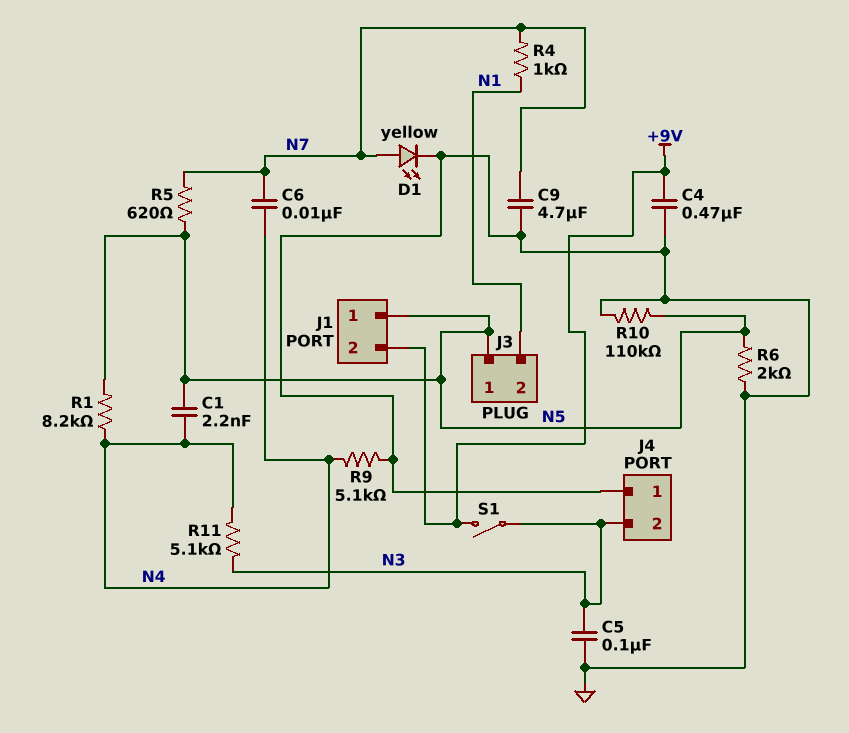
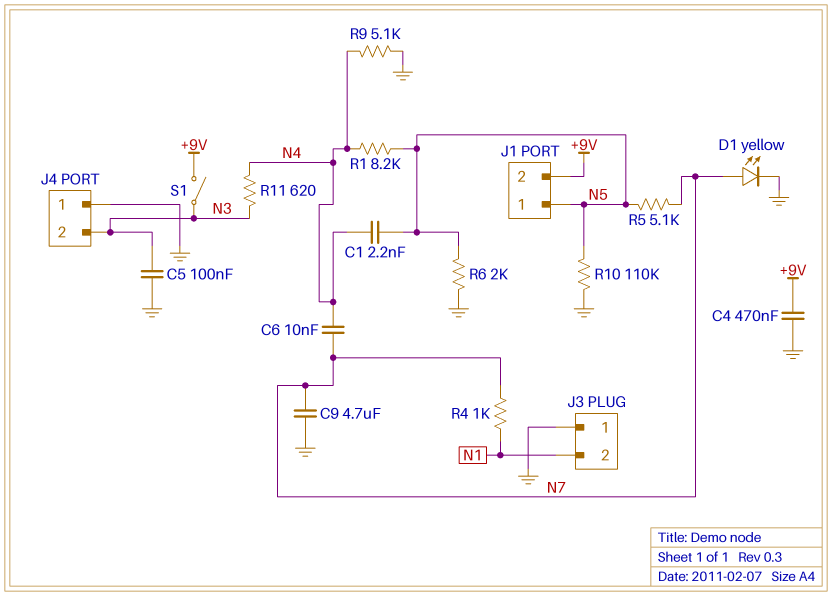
J3 pin 1: N5 -> GND
R5: 620 (N5, N7) -> 5.1k (N5, N7)
R11: 5.1k (N3, N4) -> 620 (N3, N4)

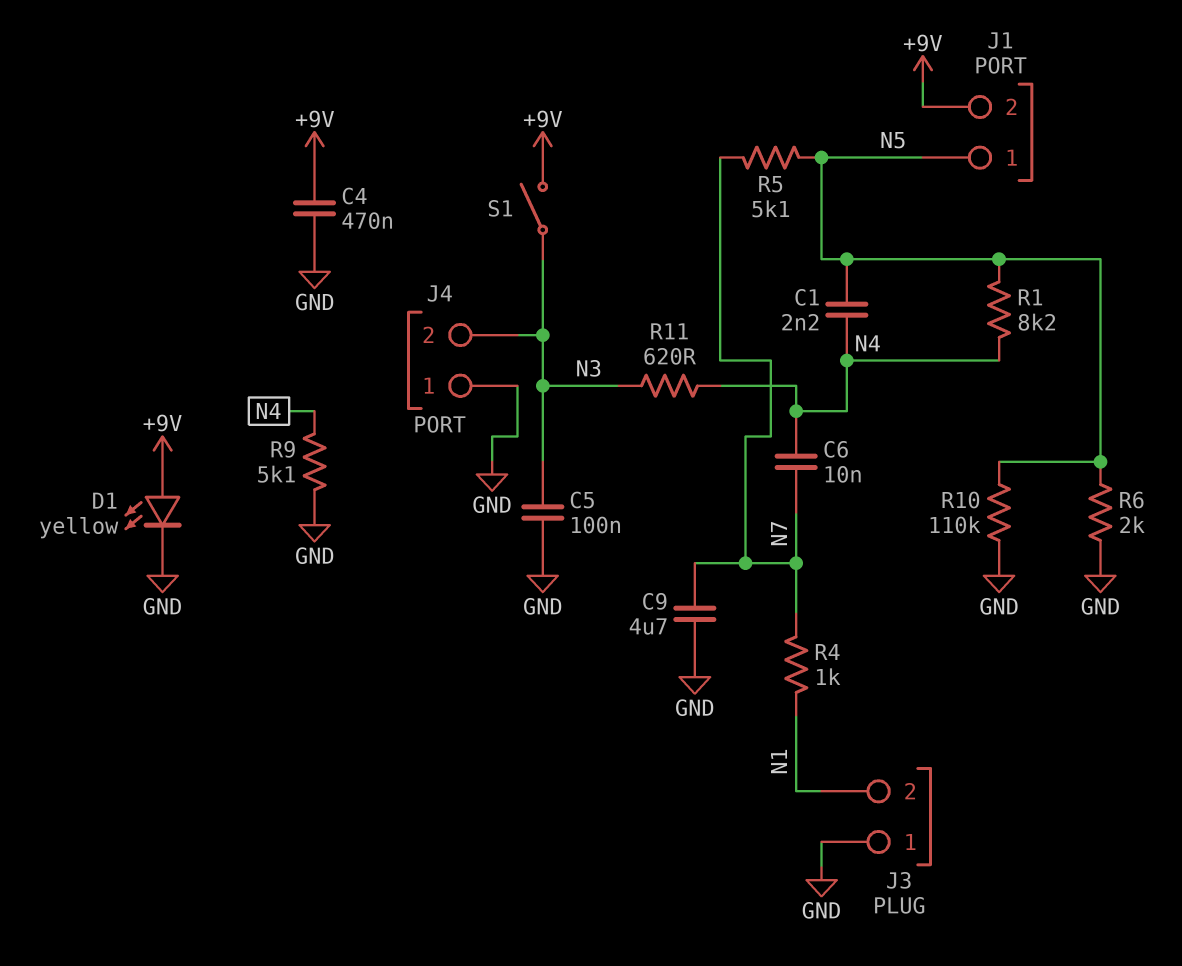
D1: LED yellow (A N7, K GND) -> LED yellow (A +9V, K GND)

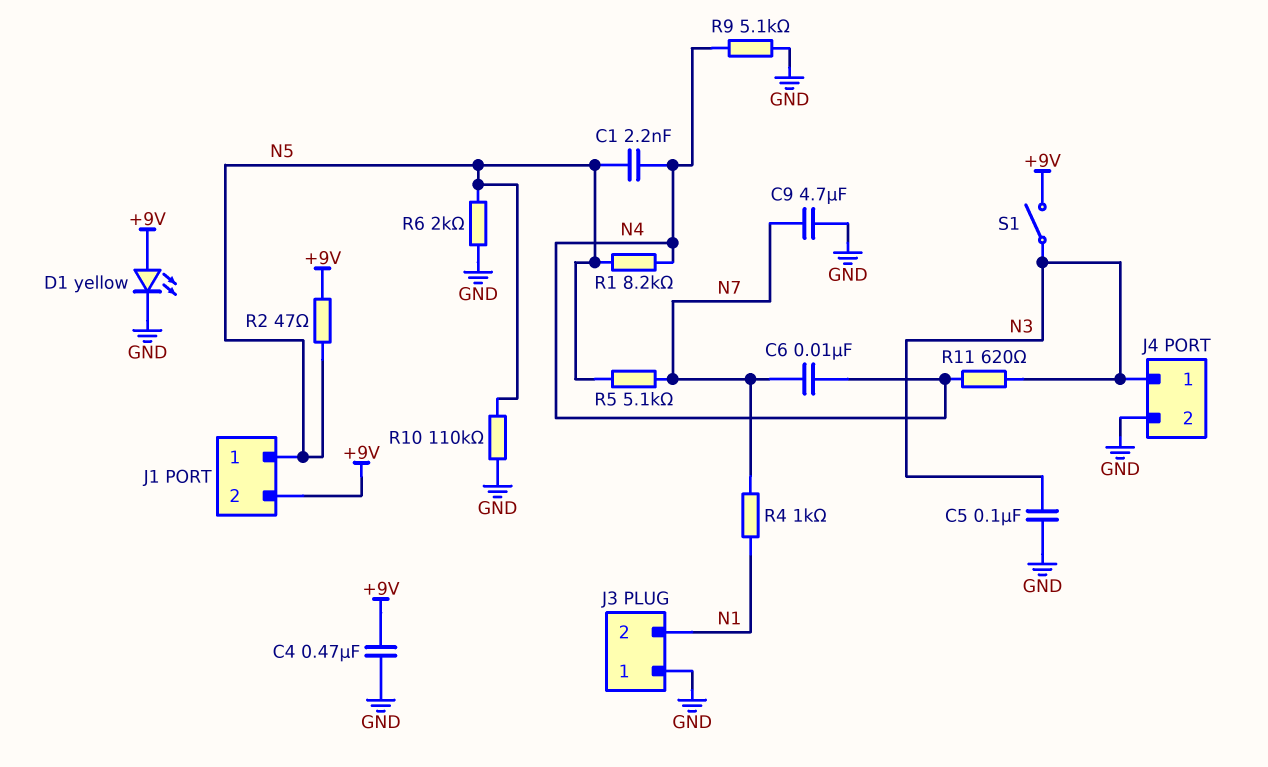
J4 pin 1: GND -> N3
J4 pin 2: N3 -> GND
R2: none -> 47 (+9V, N5)

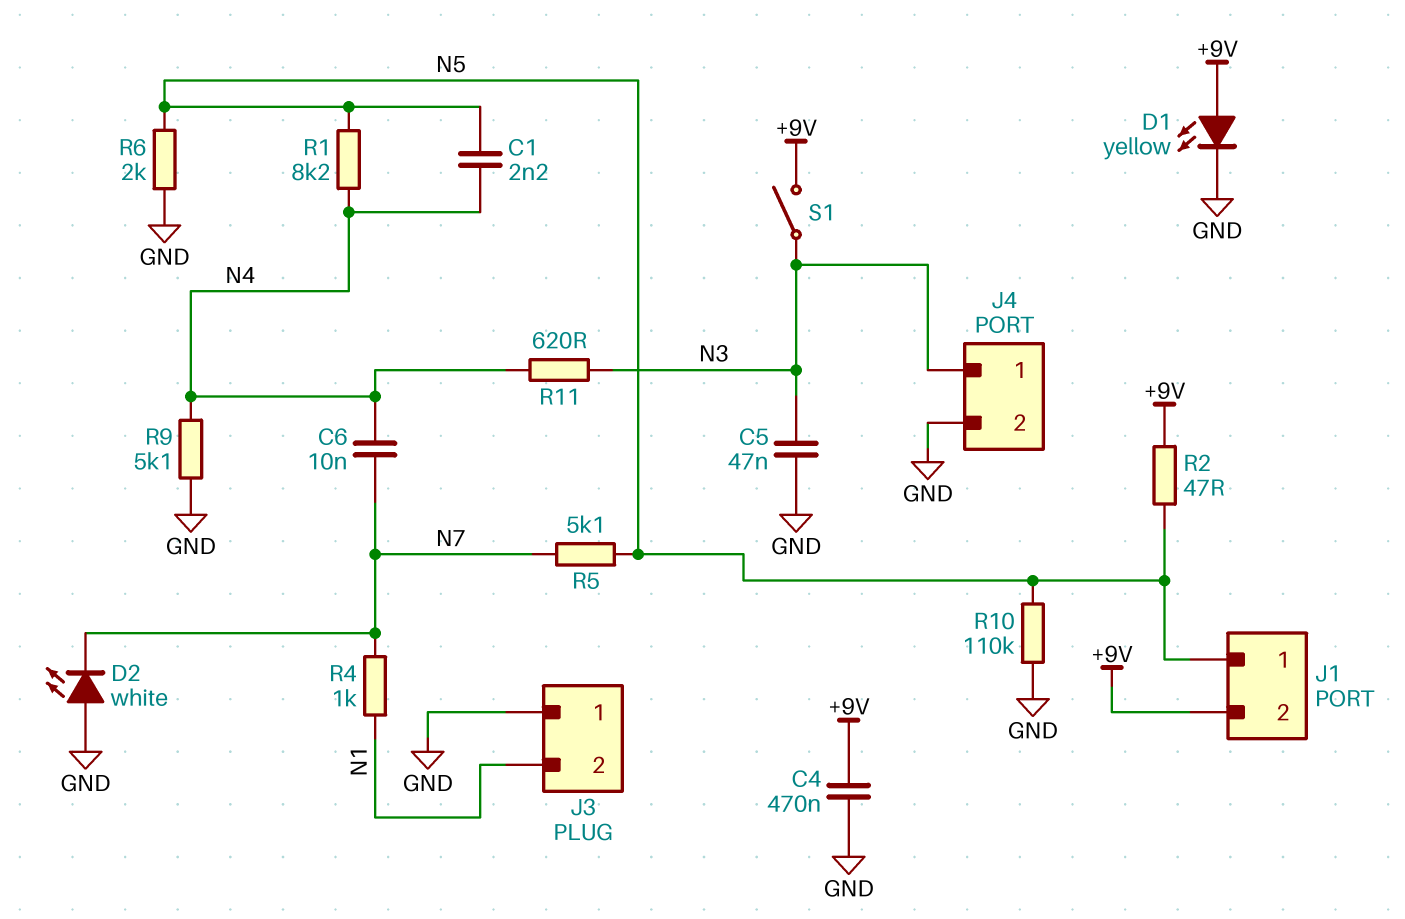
C5: 100nF (GND, N3) -> 47nF (GND, N3)
C9: 4.7uF (GND, N7) -> none
D2: none -> LED white (A GND, K N7)

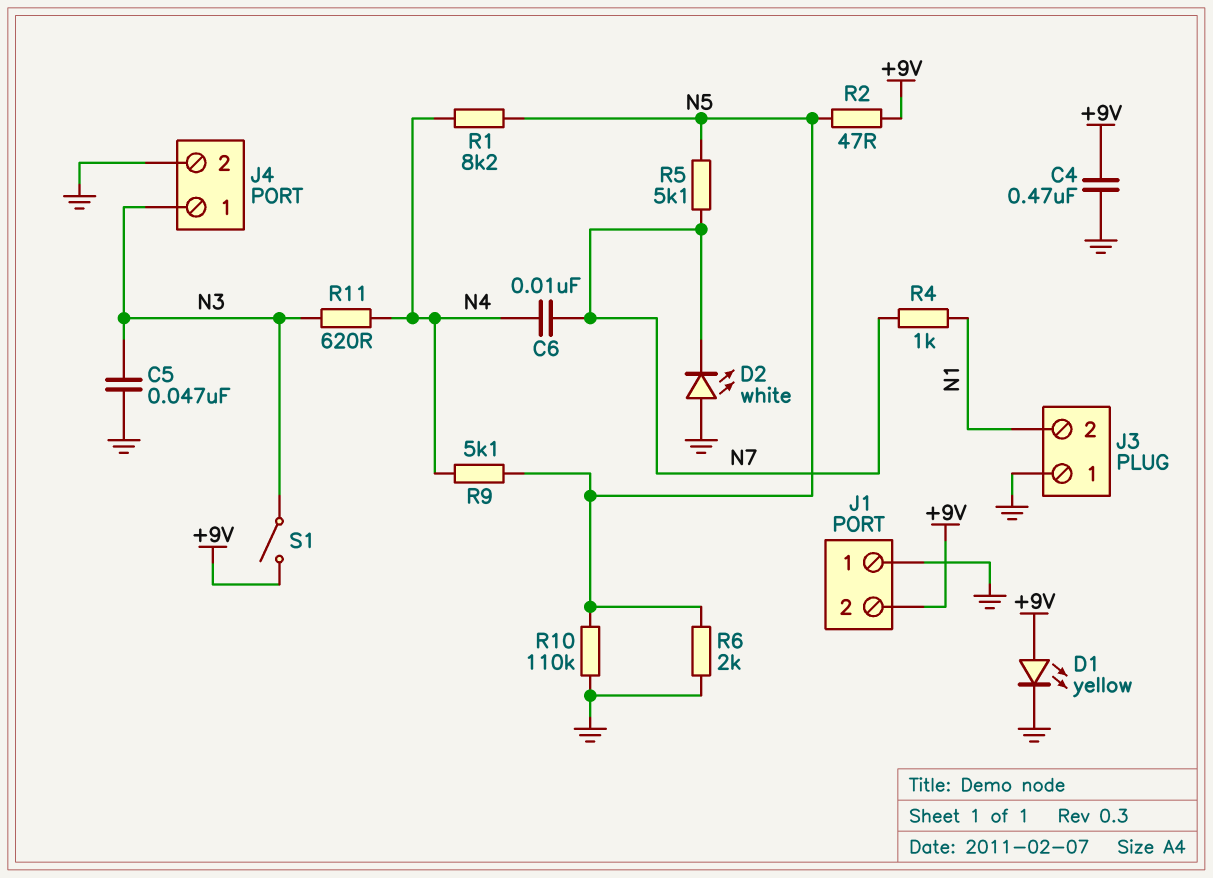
C1: 2.2nF (N4, N5) -> none
J1 pin 1: N5 -> GND
R9: 5.1k (GND, N4) -> 5.1k (N4, N5)

